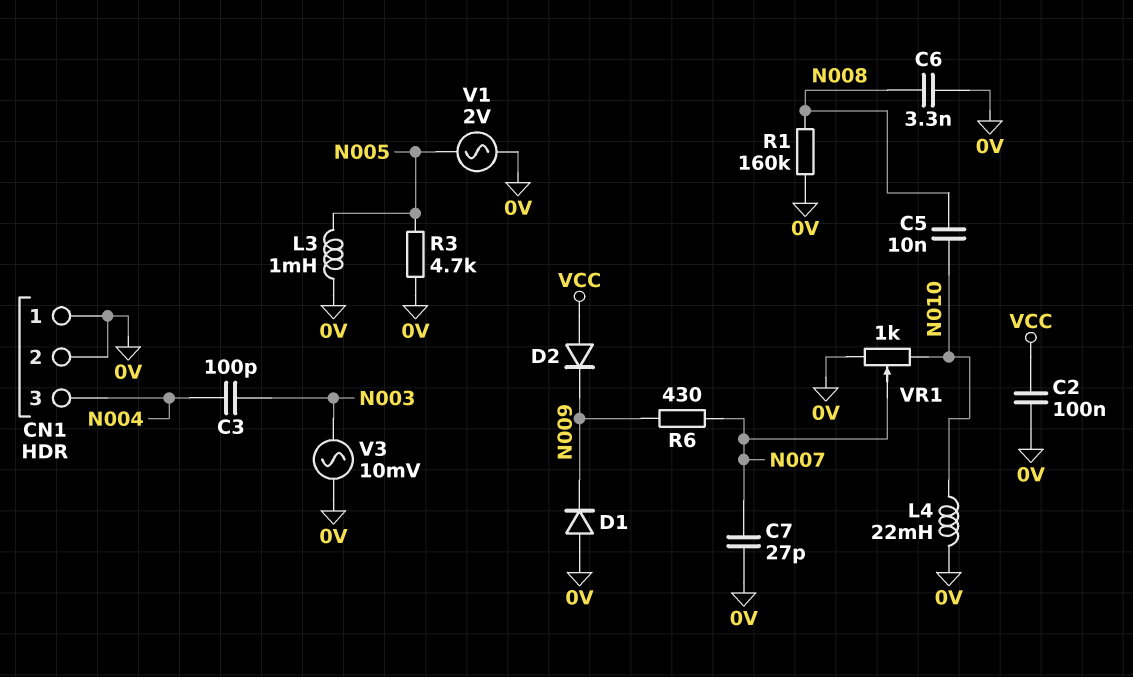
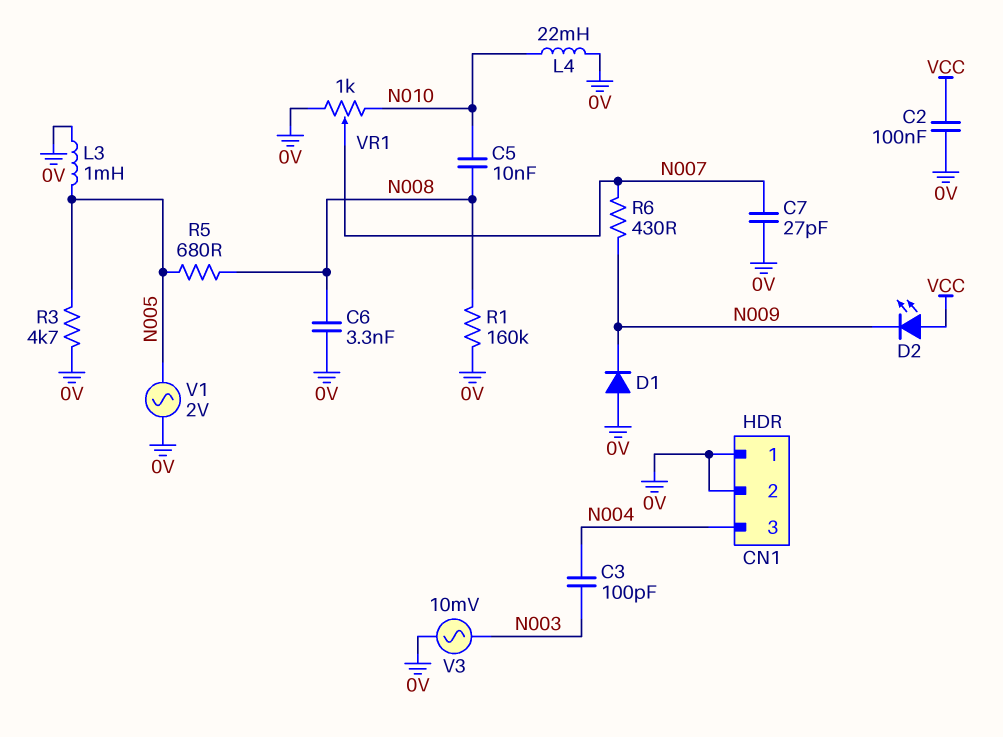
D2: diode (A VCC, K N009) -> LED (A VCC, K N009)
R5: none -> 680 (N005, N008)

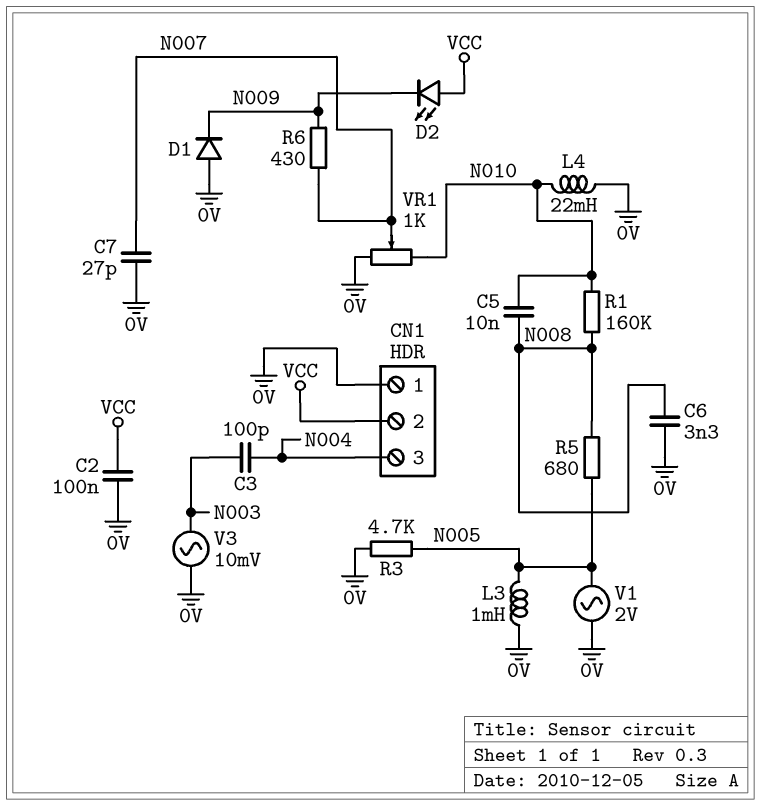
CN1 pin 2: 0V -> VCC
R1: 160k (0V, N008) -> 160k (N008, N010)

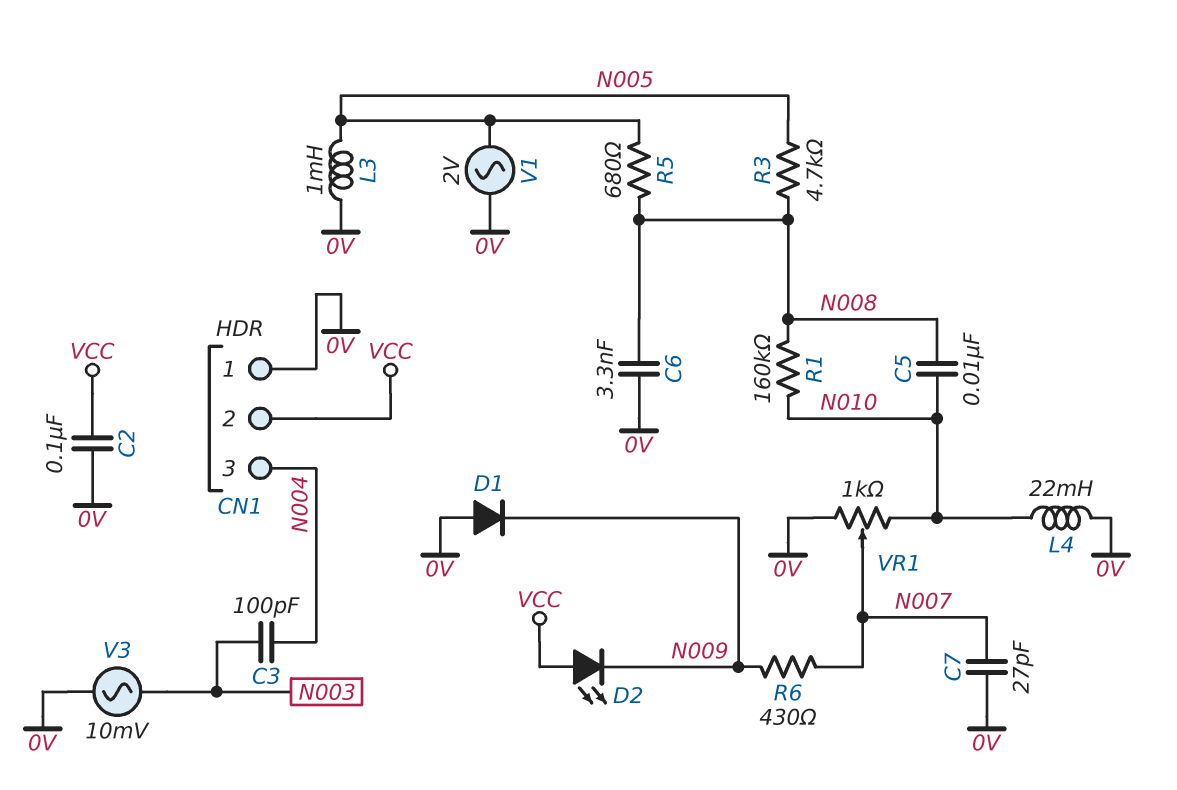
R3: 4.7k (0V, N005) -> 4.7k (N005, N008)

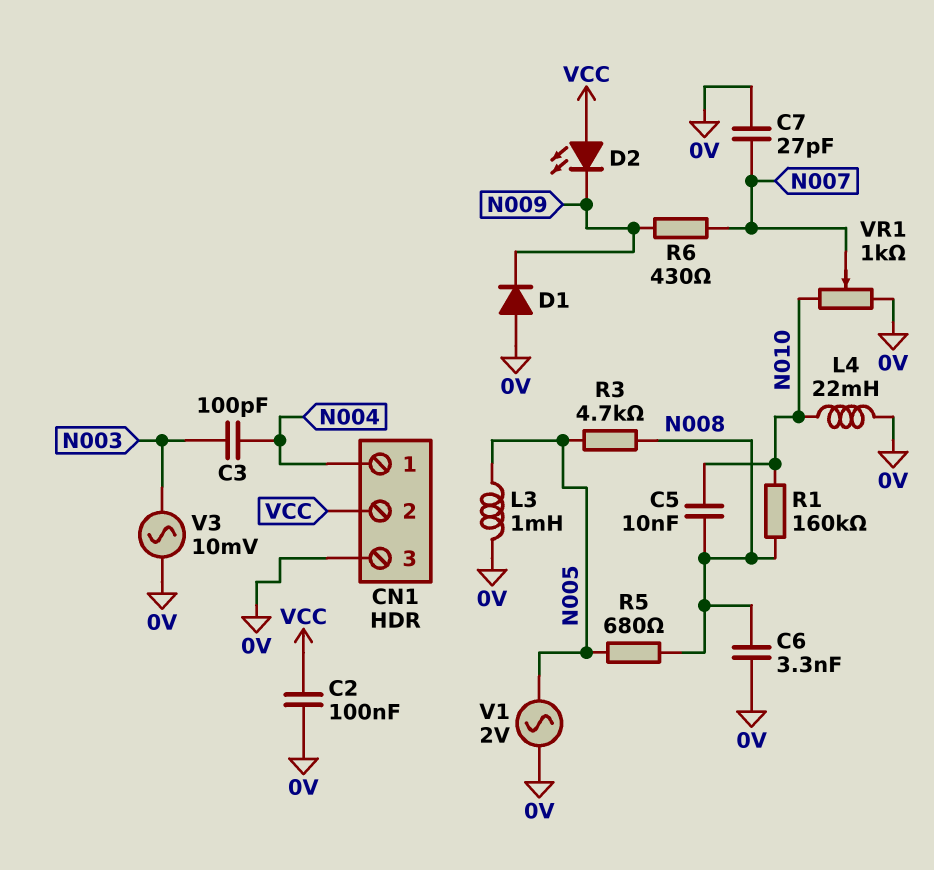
CN1 pin 1: 0V -> N004
CN1 pin 3: N004 -> 0V

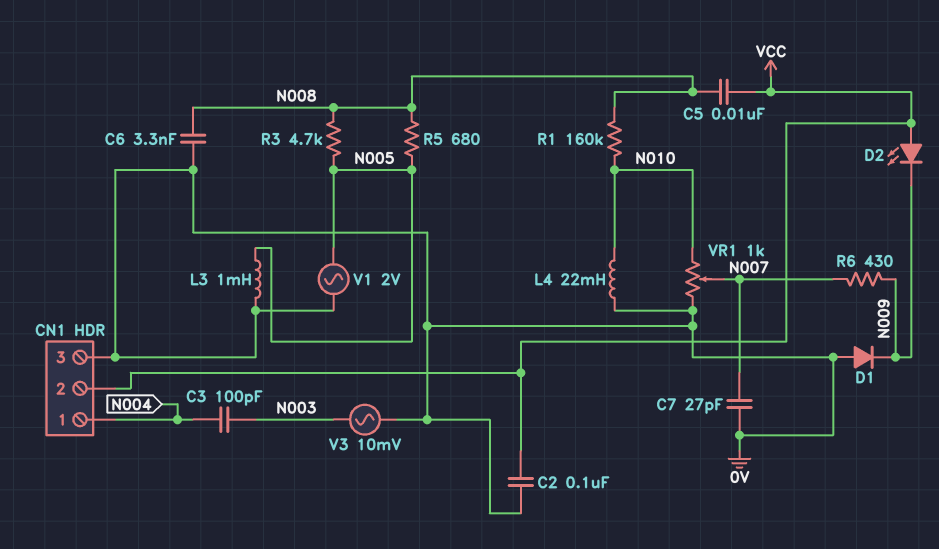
C5: 10nF (N008, N010) -> 10nF (N008, VCC)

